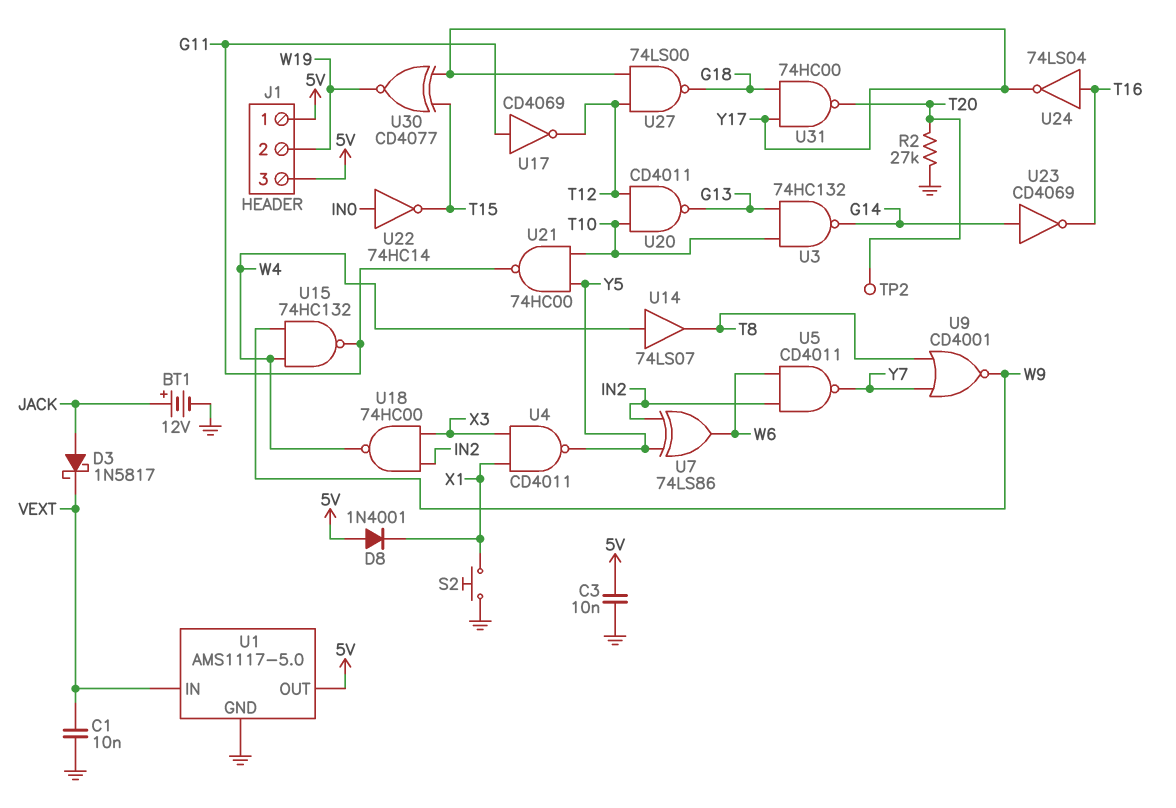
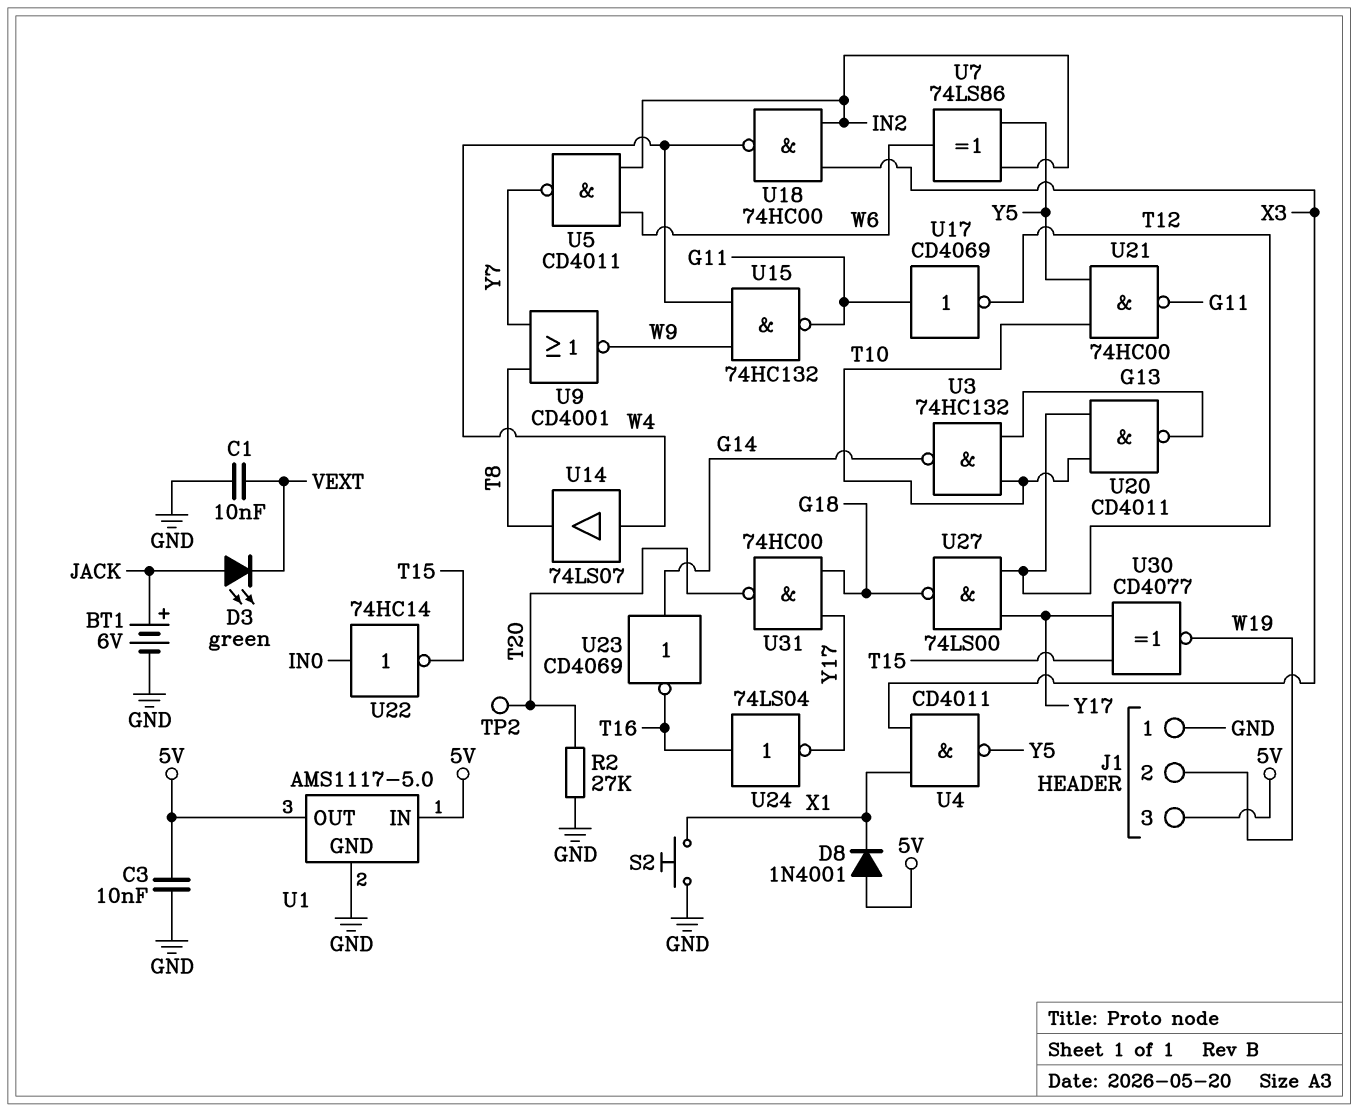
BT1: 12V (plus JACK, minus GND) -> 6V (plus JACK, minus GND)
D3: schottky 1N5817 (A JACK, K VEXT) -> LED green (A JACK, K VEXT)
J1 pin 1: 5V -> GND
U1 pin IN: VEXT -> 5V

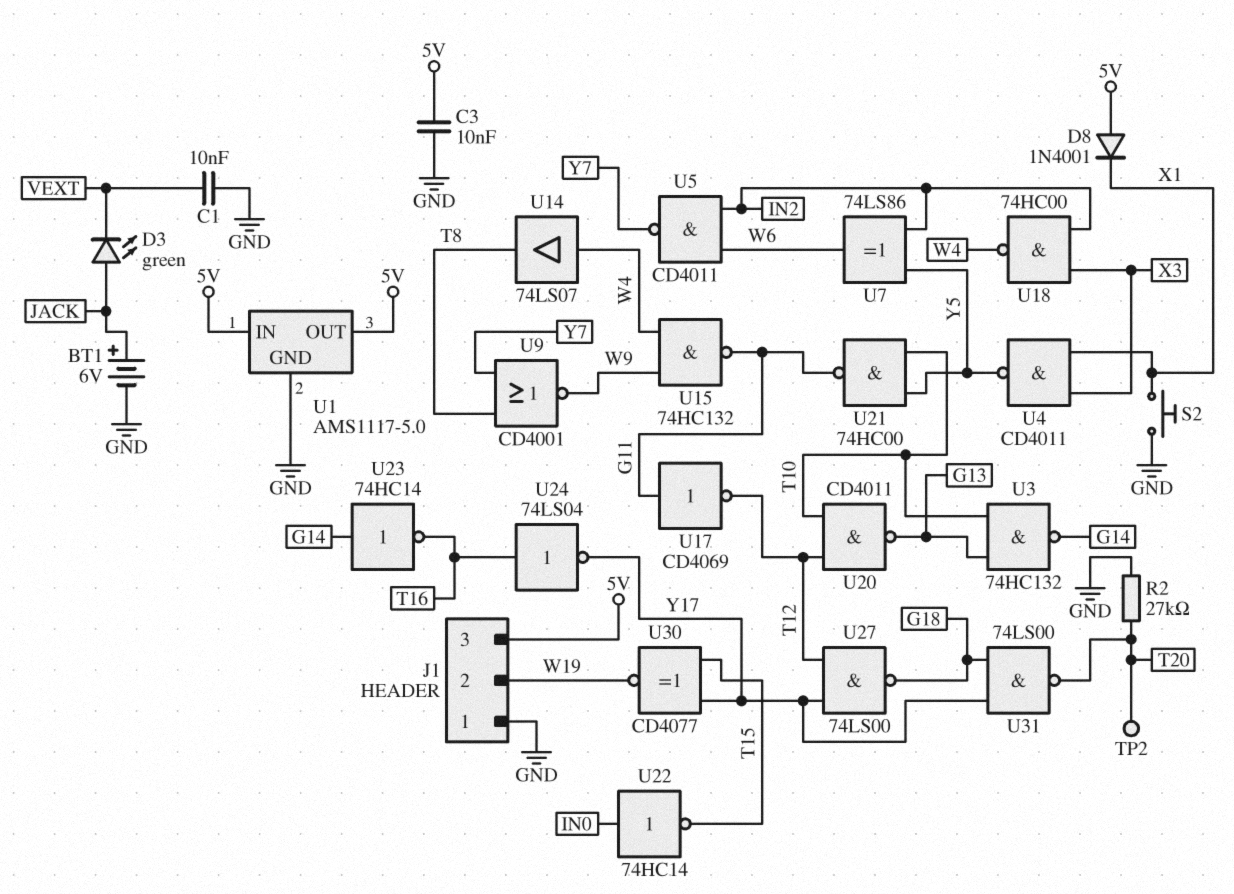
U23: NOT CD4069 (in G14, out T16) -> NOT 74HC14 (in G14, out T16)
U31: NAND 74HC00 (in G18, in Y17, out T20) -> NAND 74LS00 (in G18, in Y17, out T20)

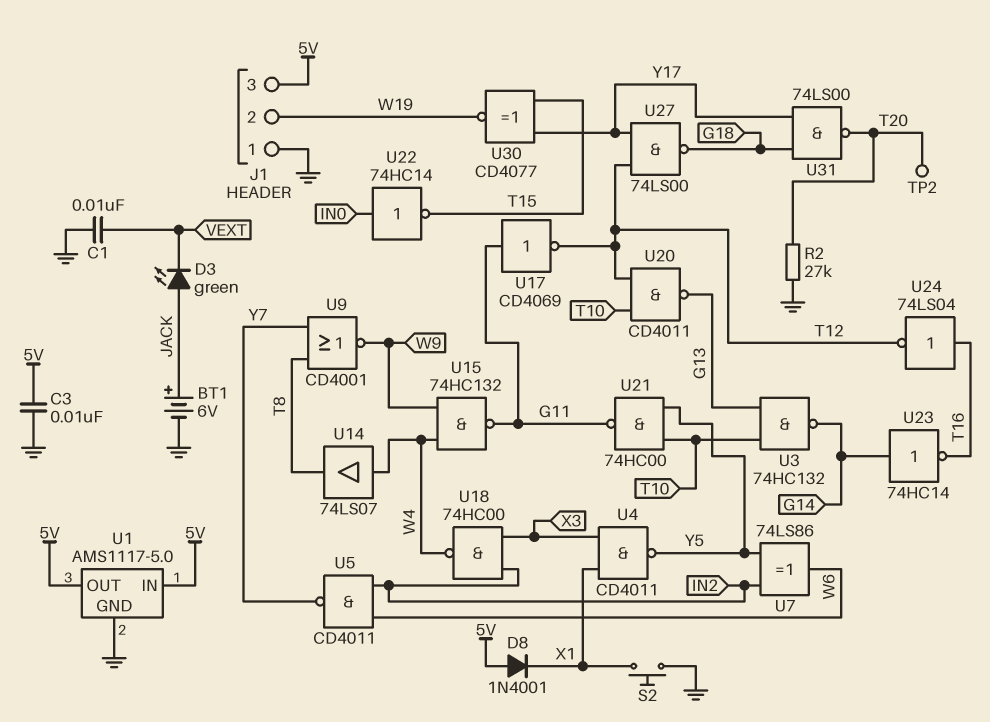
U24: NOT 74LS04 (in T16, out Y17) -> NOT 74LS04 (in T16, out T12)

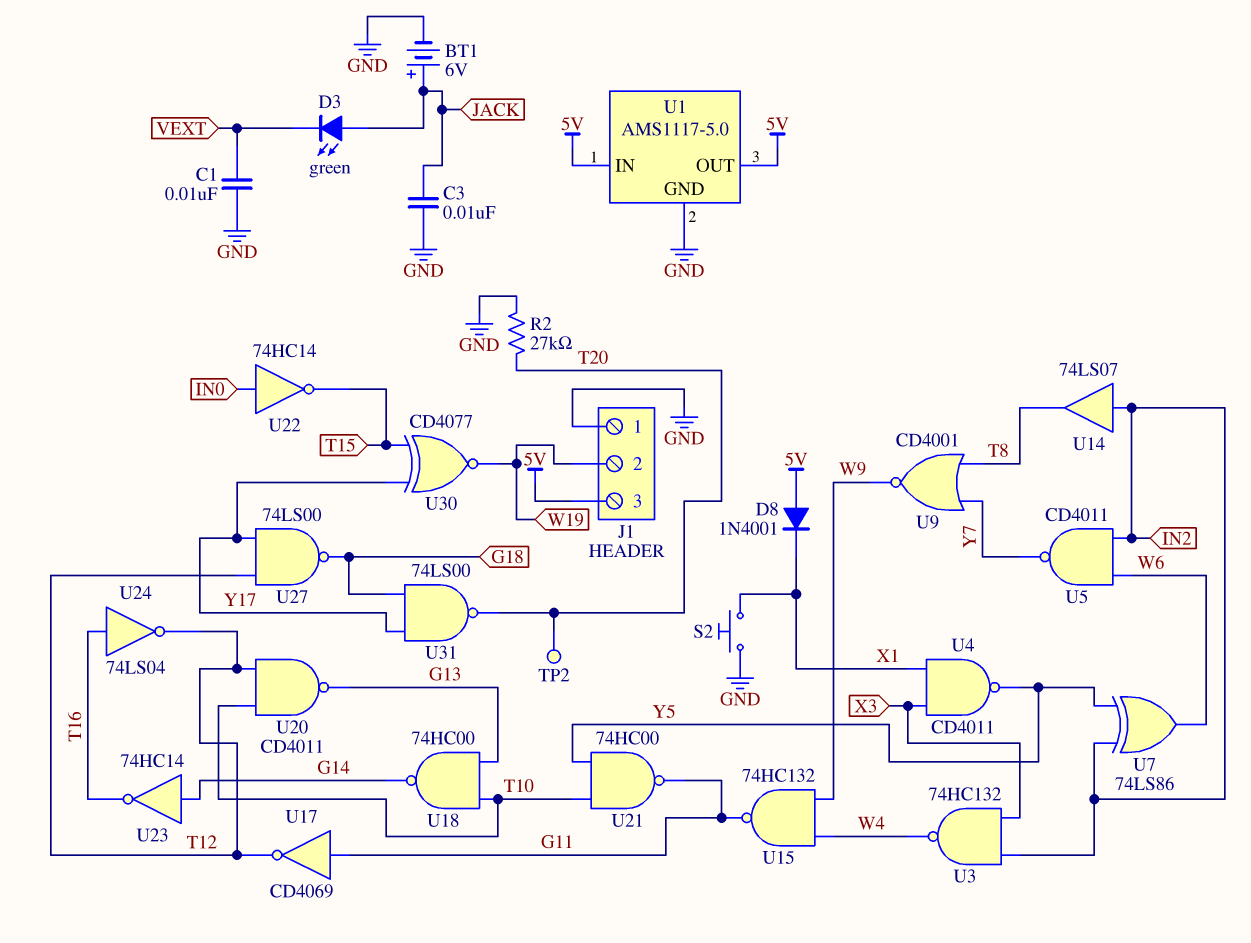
C3: 10nF (5V, GND) -> 10nF (GND, JACK)
U3: NAND 74HC132 (in G13, in T10, out G14) -> NAND 74HC132 (in IN2, in X3, out W4)
U14: buffer 74LS07 (in W4, out T8) -> buffer 74LS07 (in IN2, out T8)
U18: NAND 74HC00 (in IN2, in X3, out W4) -> NAND 74HC00 (in G13, in T10, out G14)

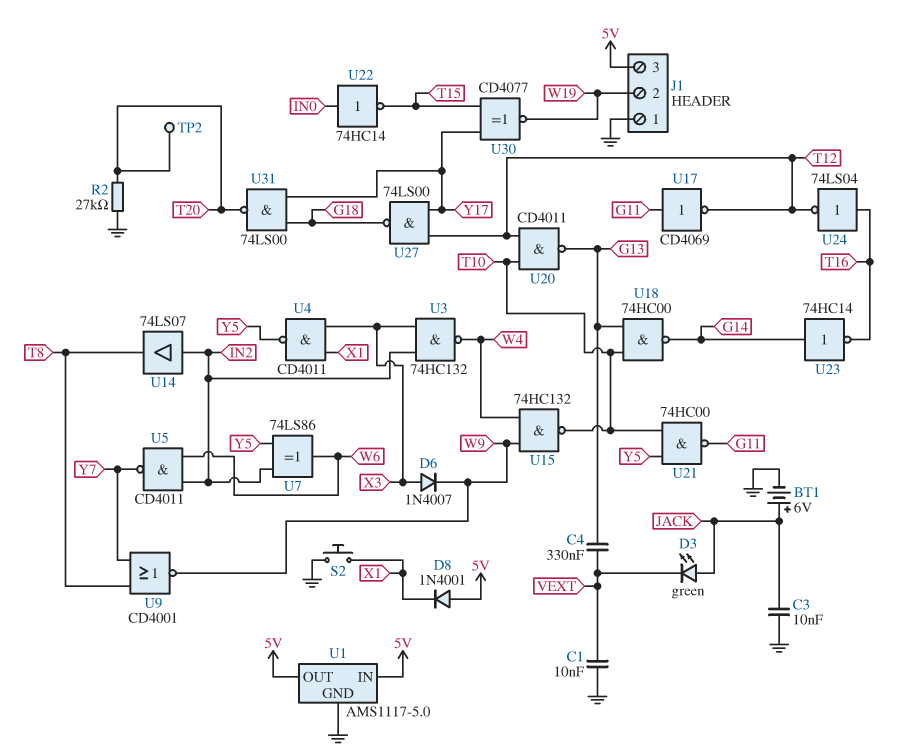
C4: none -> 330nF (G13, VEXT)
D6: none -> diode 1N4007 (A X3, K W9)
U15: NAND 74HC132 (in W4, in W9, out G11) -> NAND 74HC132 (in W4, in W9, out T10)

